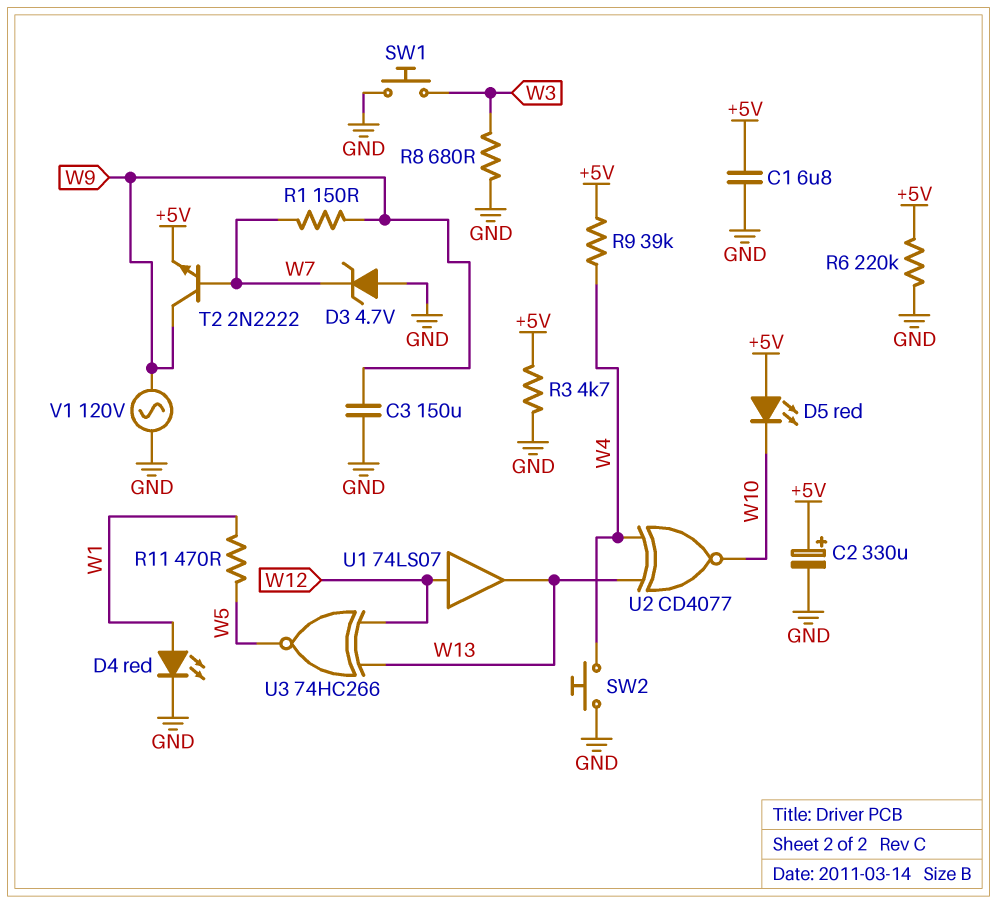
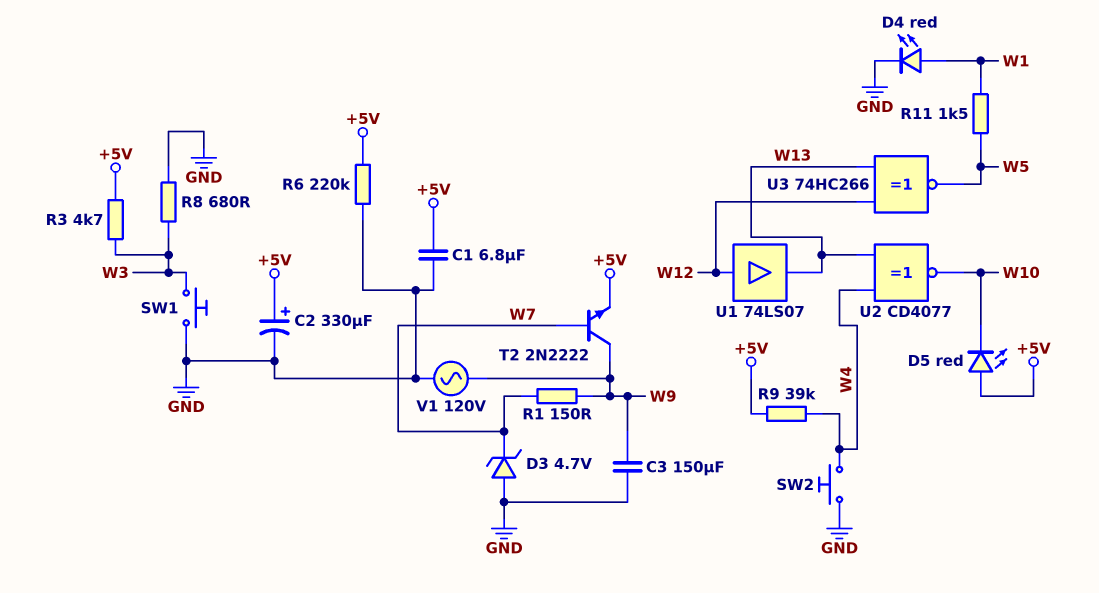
R3: 4.7k (+5V, GND) -> 4.7k (+5V, W3)
R11: 470 (W1, W5) -> 1.5k (W1, W5)

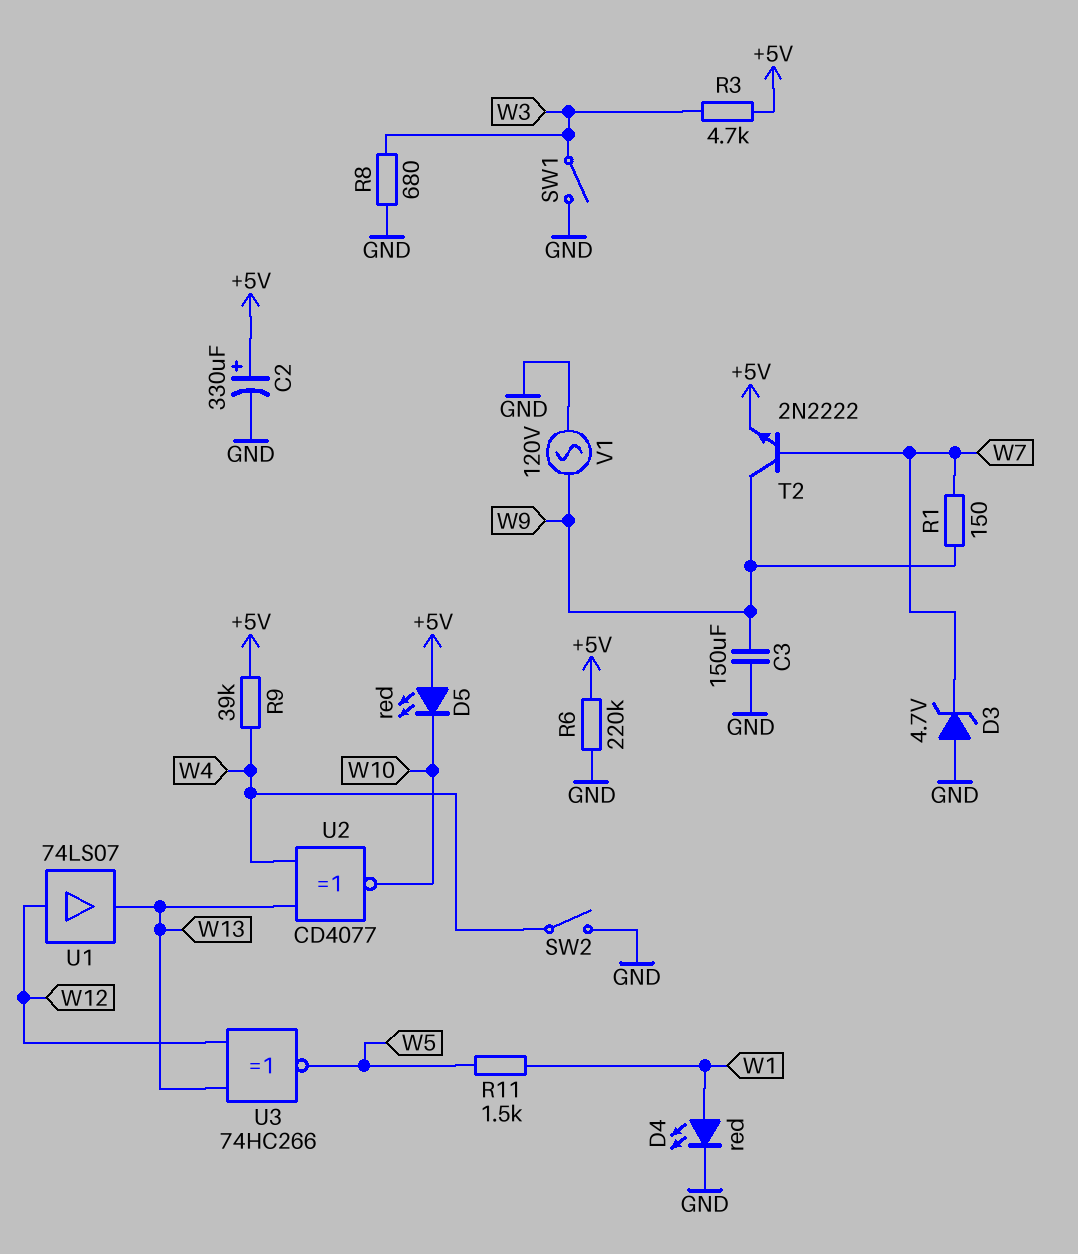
C1: 6.8uF (+5V, GND) -> none
SW1: button (GND, W3) -> switch (GND, W3)
SW2: button (GND, W4) -> switch (GND, W4)

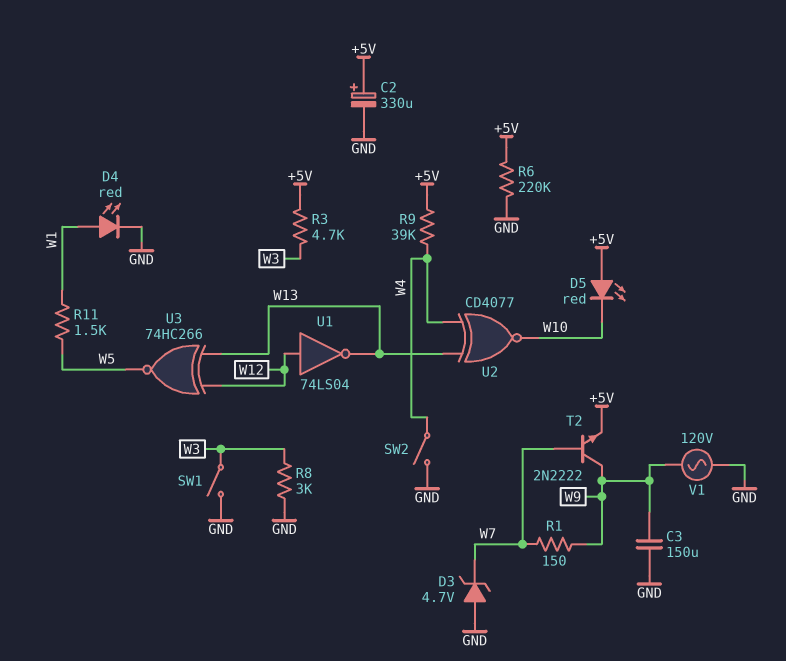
R8: 680 (GND, W3) -> 3k (GND, W3)
U1: buffer 74LS07 (in W12, out W13) -> NOT 74LS04 (in W12, out W13)

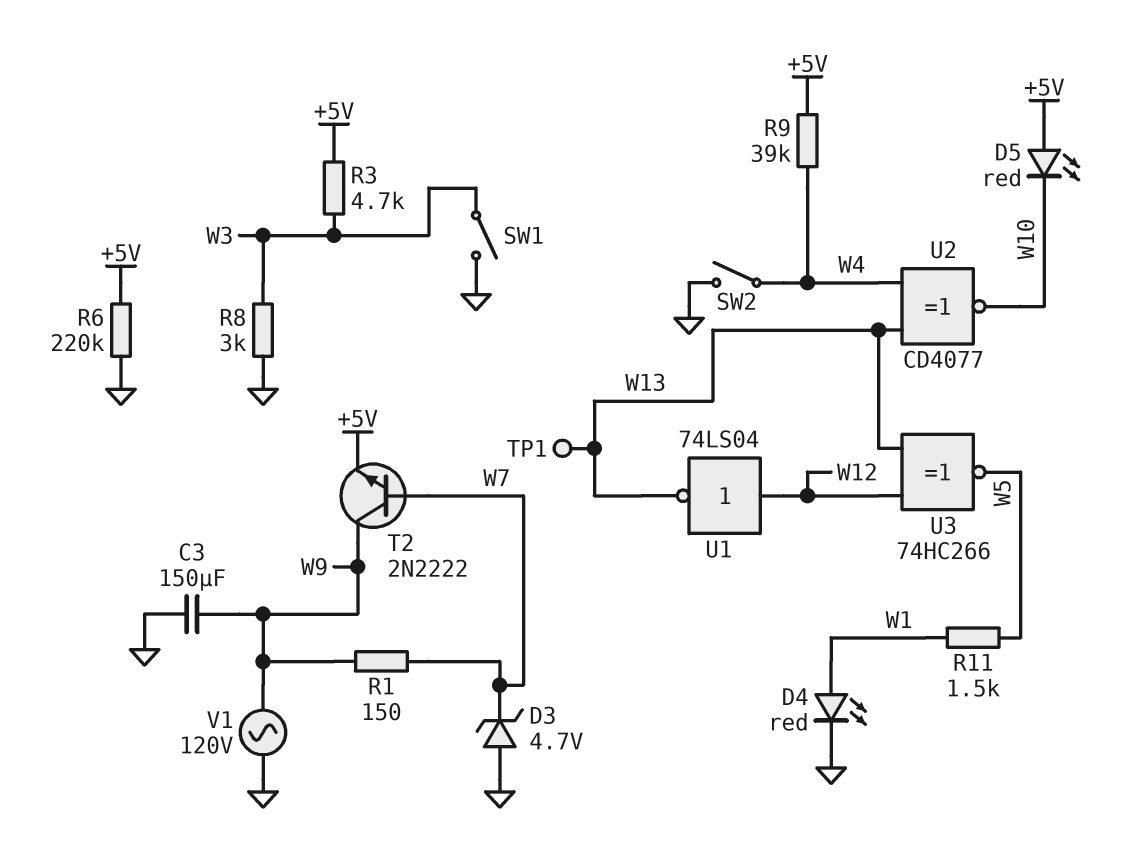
C2: 330uF (plus +5V, minus GND) -> none
TP1: none -> test point (W13)

